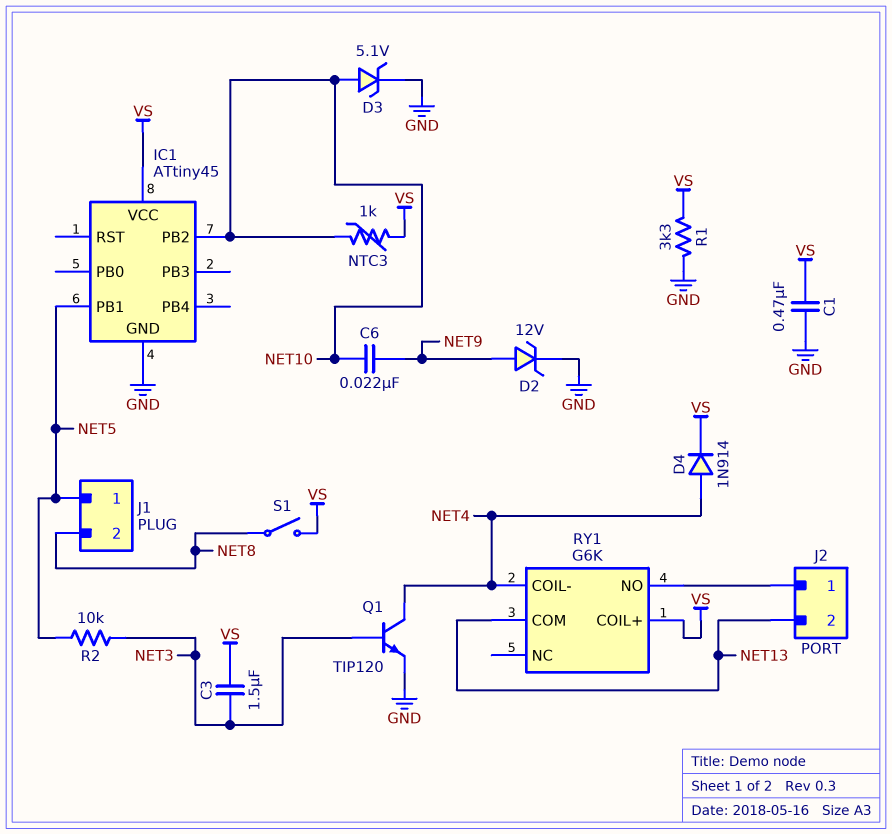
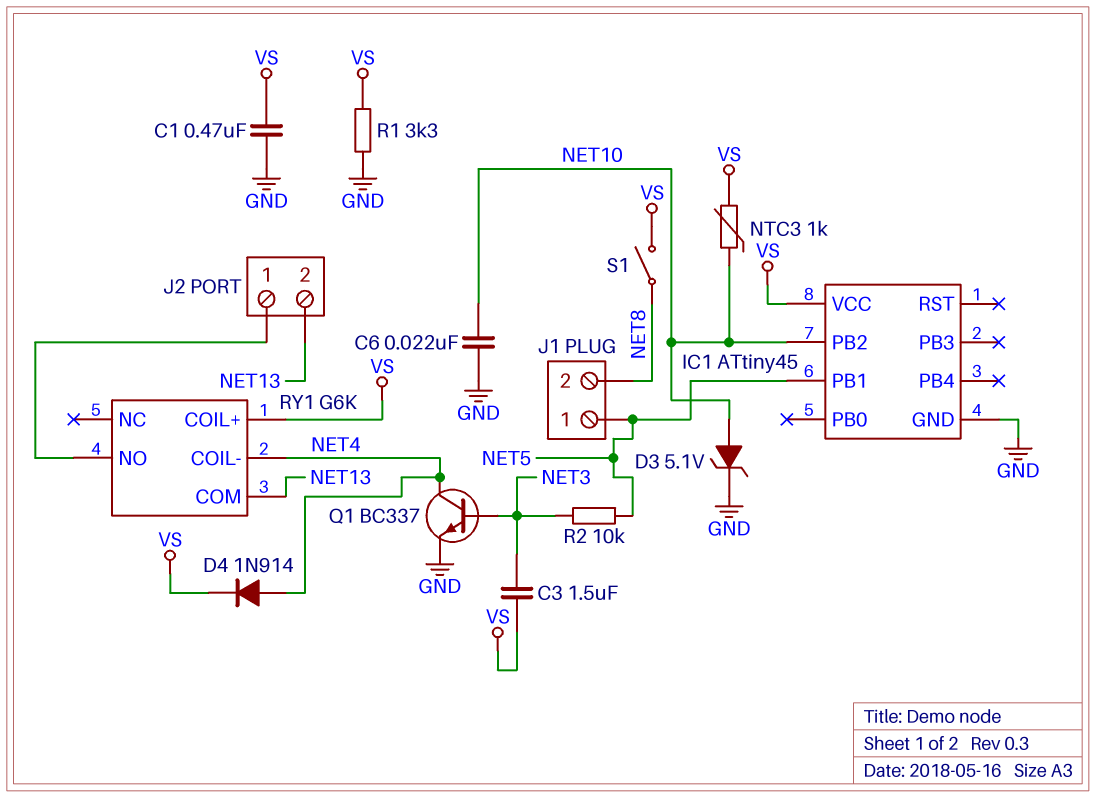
C6: 22nF (NET9, NET10) -> 22nF (GND, NET10)
D2: zener 12V (A NET9, K GND) -> none
Q1: NPN TIP120 (B NET3, C NET4, E GND) -> NPN BC337 (B NET3, C NET4, E GND)

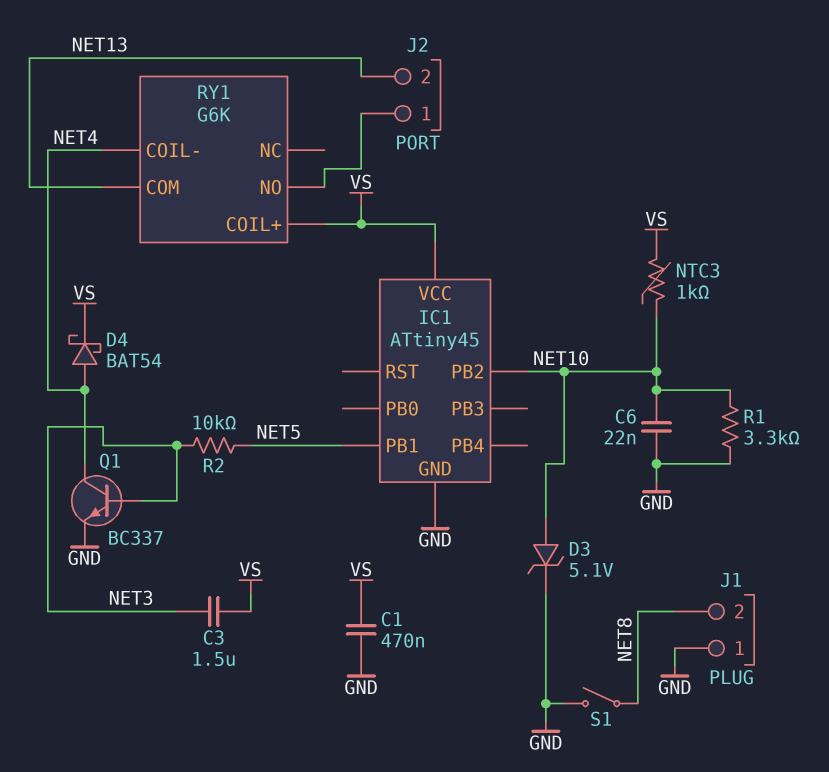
D4: diode 1N914 (A NET4, K VS) -> schottky BAT54 (A NET4, K VS)
J1 pin 1: NET5 -> GND
R1: 3.3k (GND, VS) -> 3.3k (GND, NET10)
S1: switch (NET8, VS) -> switch (GND, NET8)

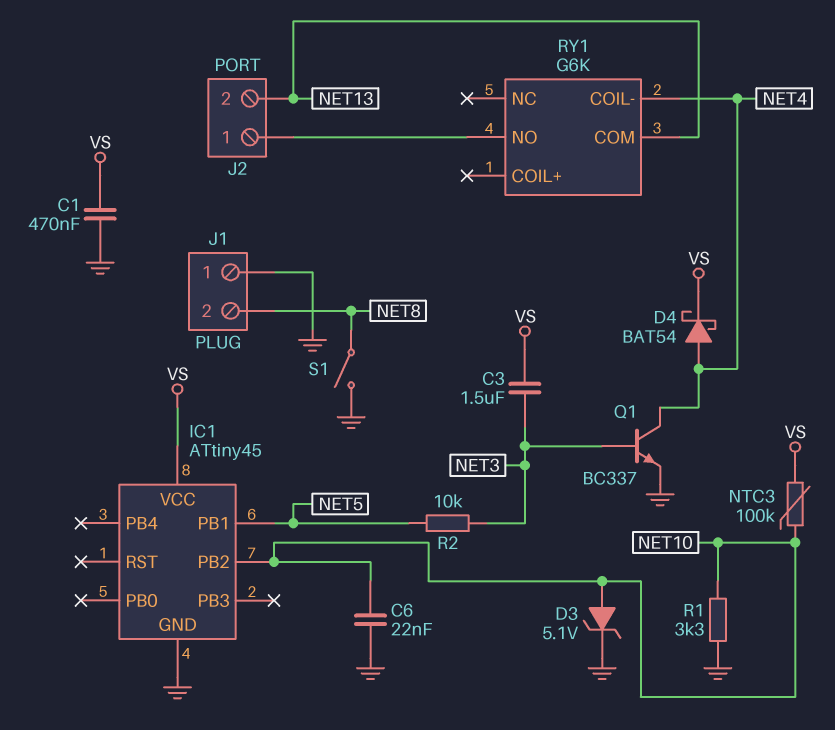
NTC3: 1k (NET10, VS) -> 100k (NET10, VS)
RY1 pin COIL+: VS -> none

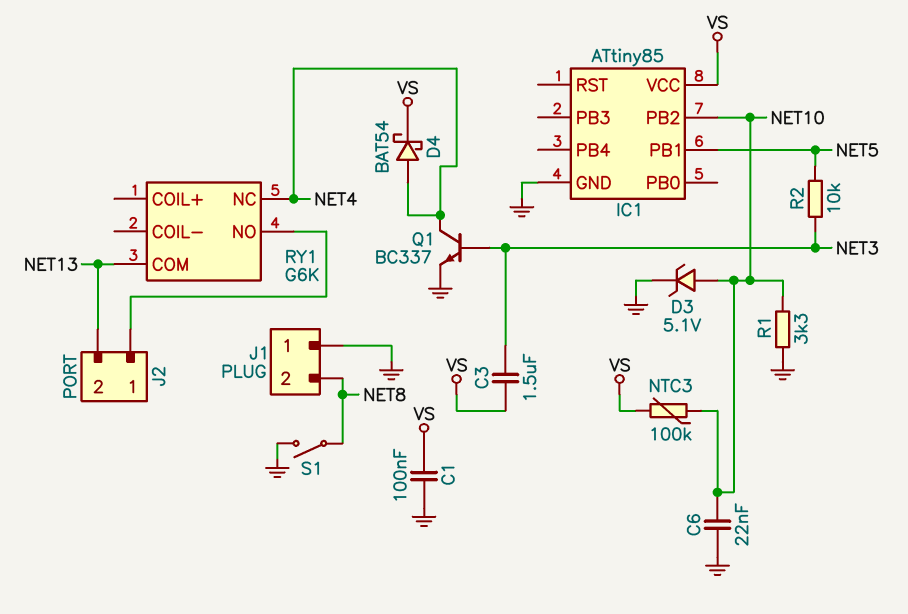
C1: 470nF (GND, VS) -> 100nF (GND, VS)
IC1: ATtiny45 -> ATtiny85
RY1 pin COIL-: NET4 -> none
RY1 pin NC: none -> NET4

